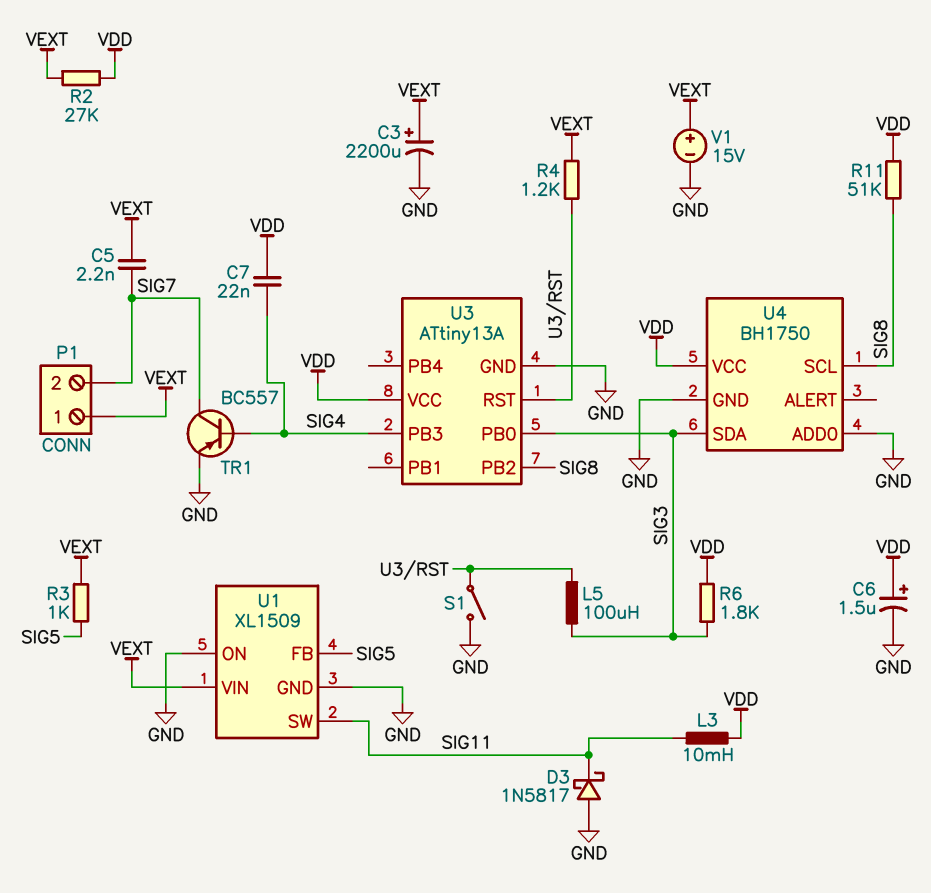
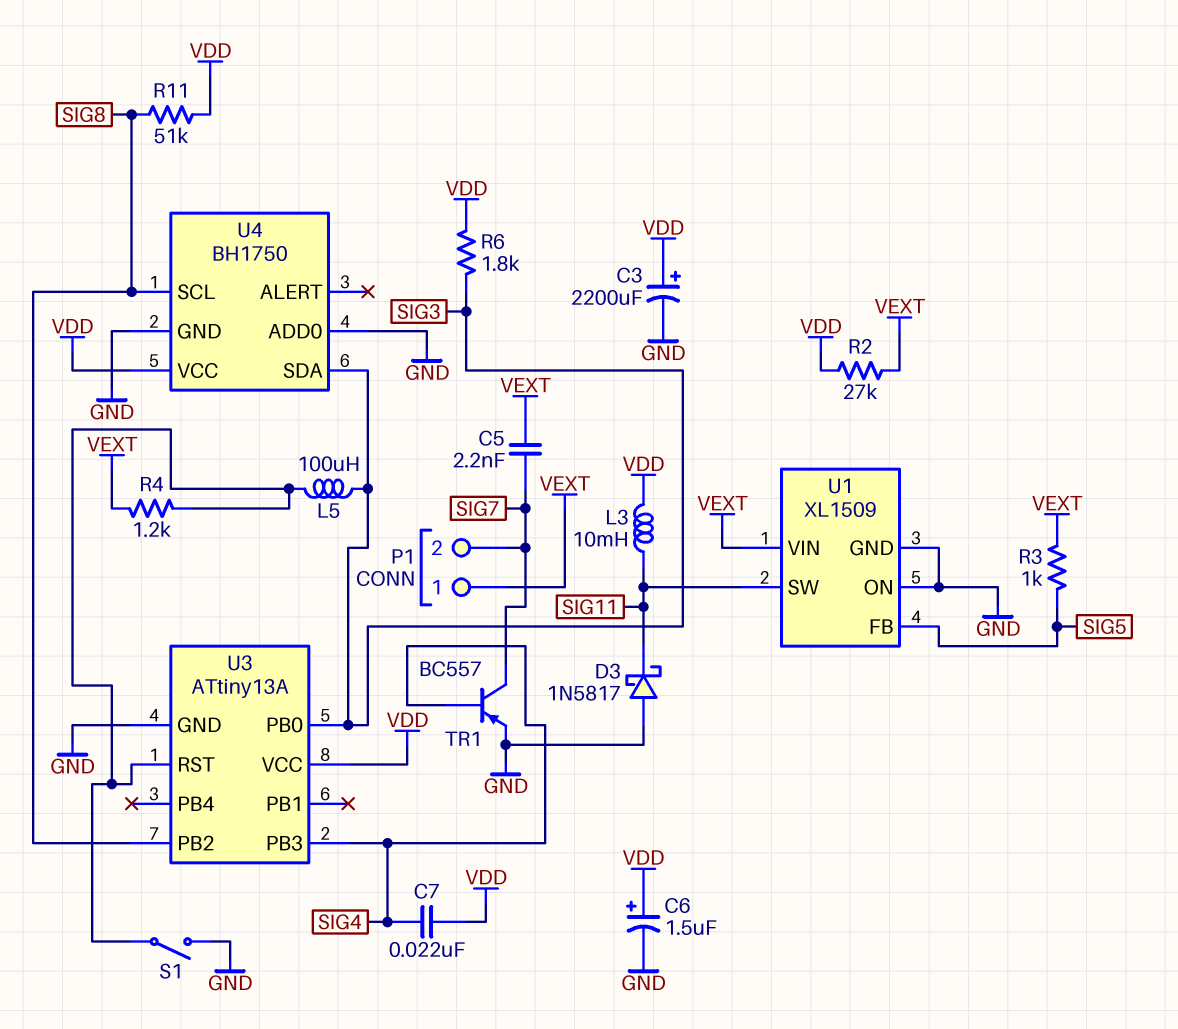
C3: 2200uF (plus VEXT, minus GND) -> 2200uF (plus VDD, minus GND)
V1: 15V (plus VEXT, minus GND) -> none

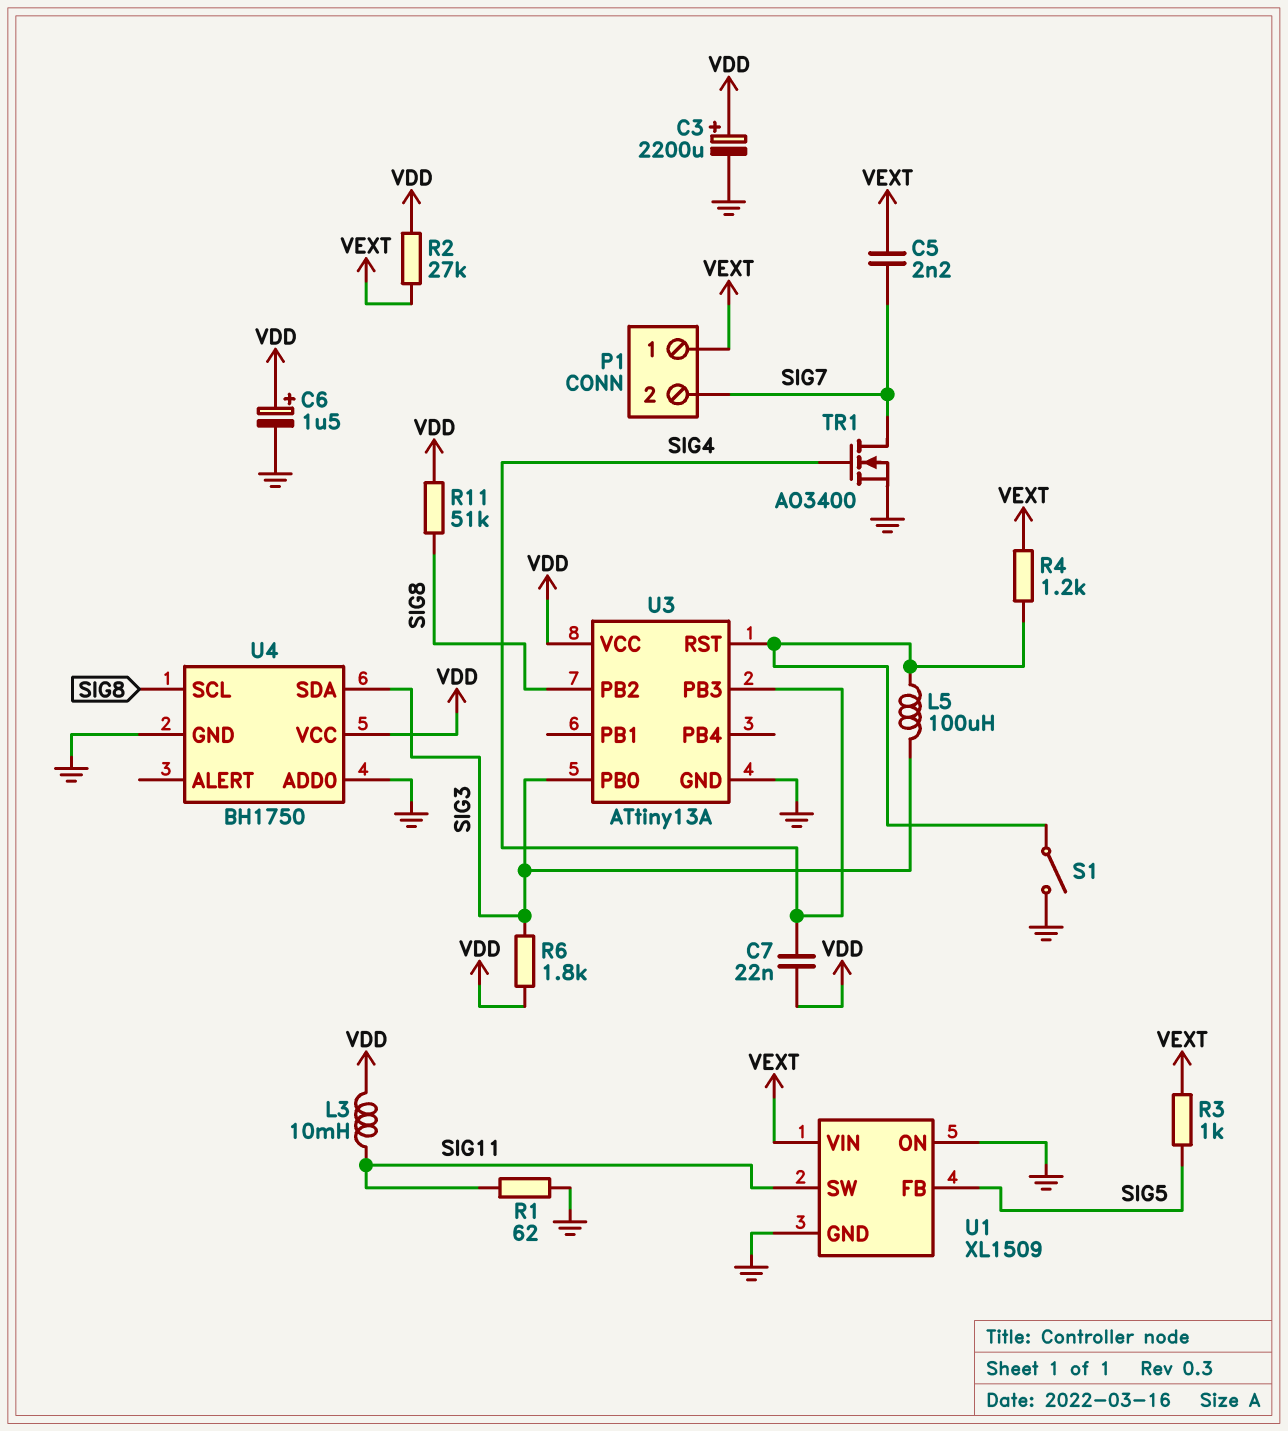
D3: schottky 1N5817 (A GND, K SIG11) -> none
R1: none -> 62 (GND, SIG11)
TR1: PNP BC557 (B SIG4, C SIG7, E GND) -> NMOS AO3400 (G SIG4, D SIG7, S GND)

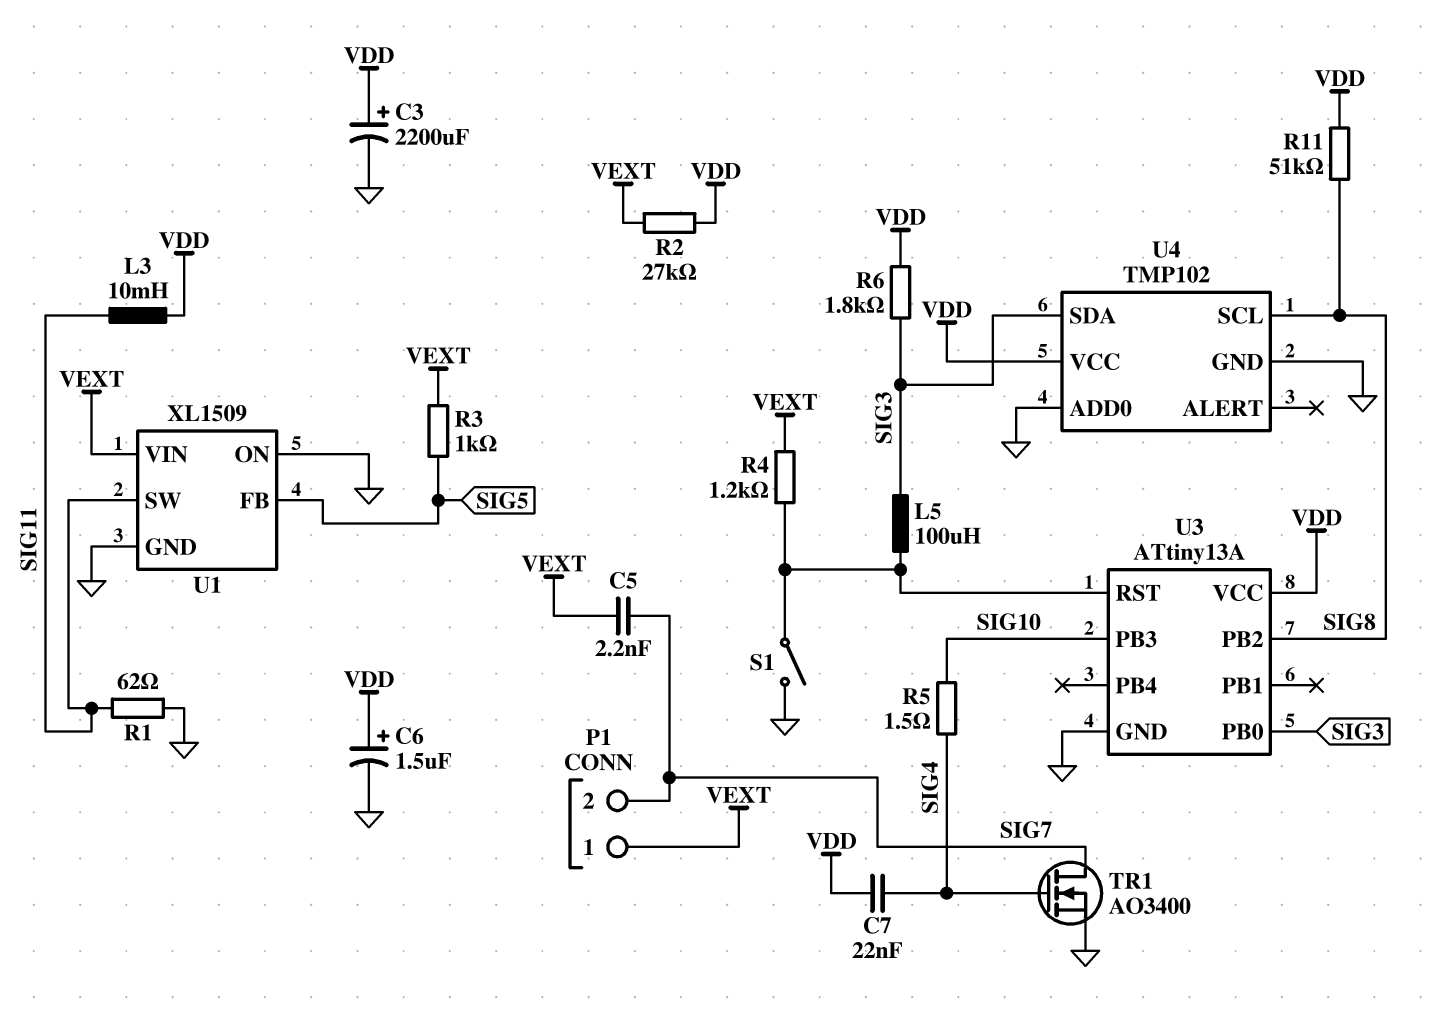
R5: none -> 1.5 (SIG4, SIG10)
U3 pin PB3: SIG4 -> SIG10
U4: BH1750 -> TMP102

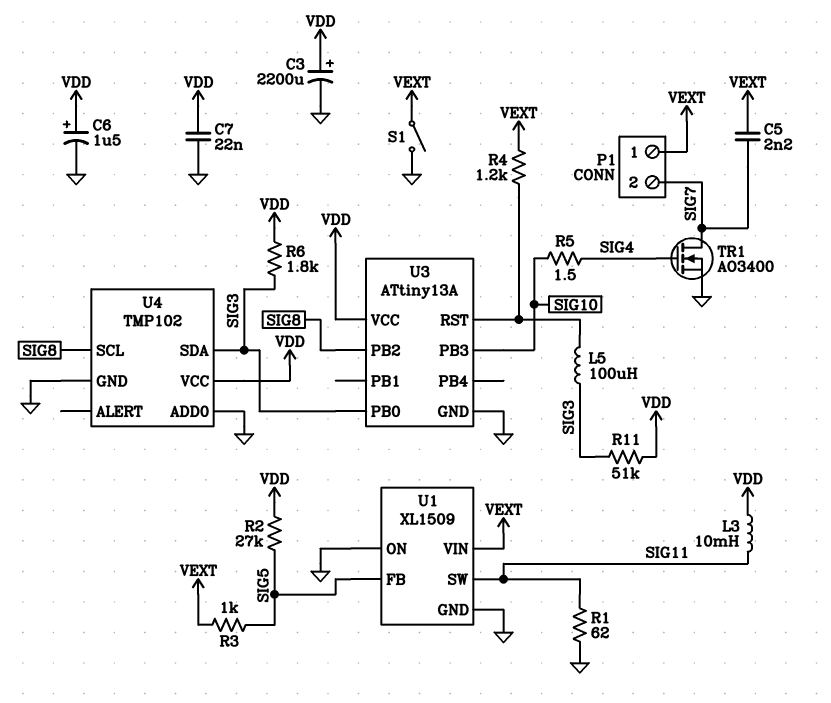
C7: 22nF (SIG4, VDD) -> 22nF (GND, VDD)
R2: 27k (VDD, VEXT) -> 27k (SIG5, VDD)
R11: 51k (SIG8, VDD) -> 51k (SIG3, VDD)
S1: switch (GND, U3/RST) -> switch (GND, VEXT)

